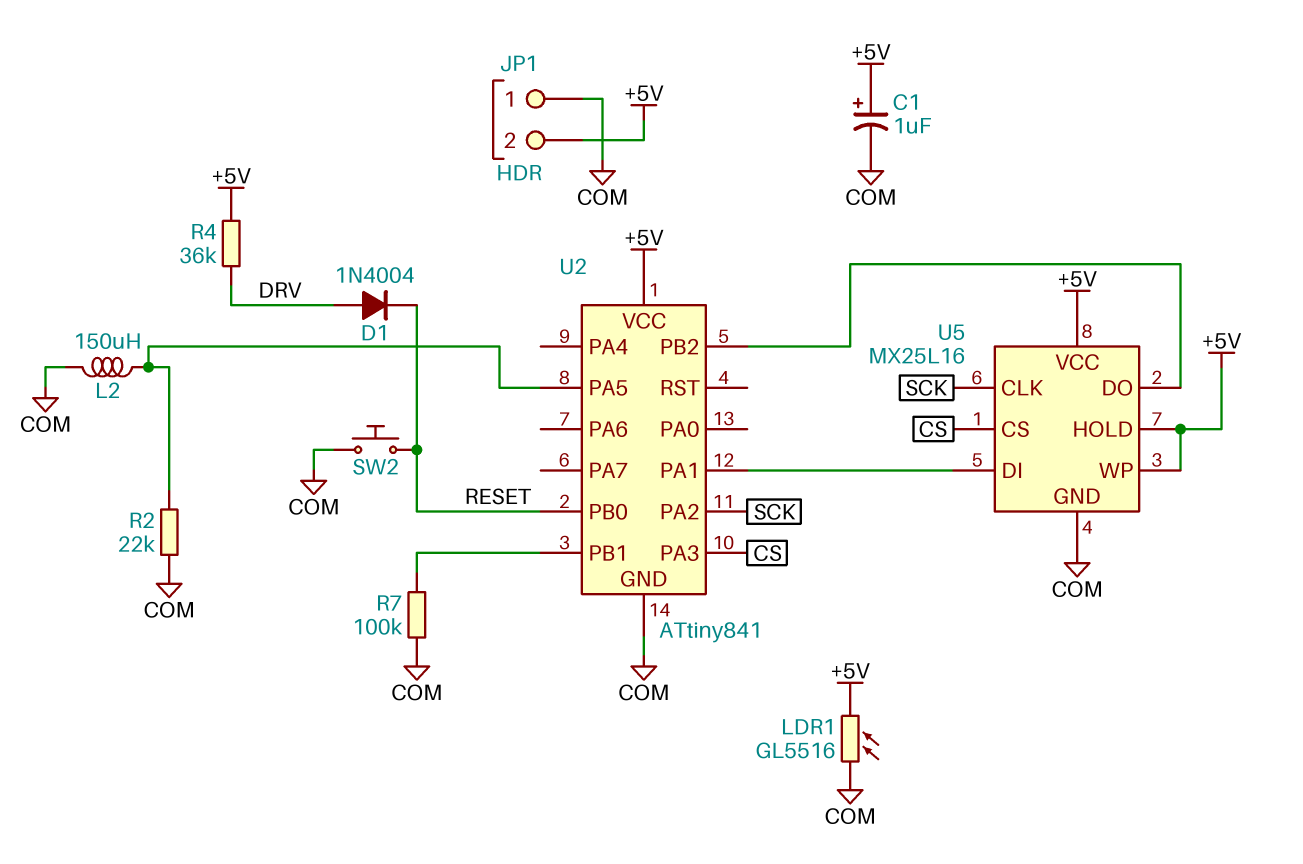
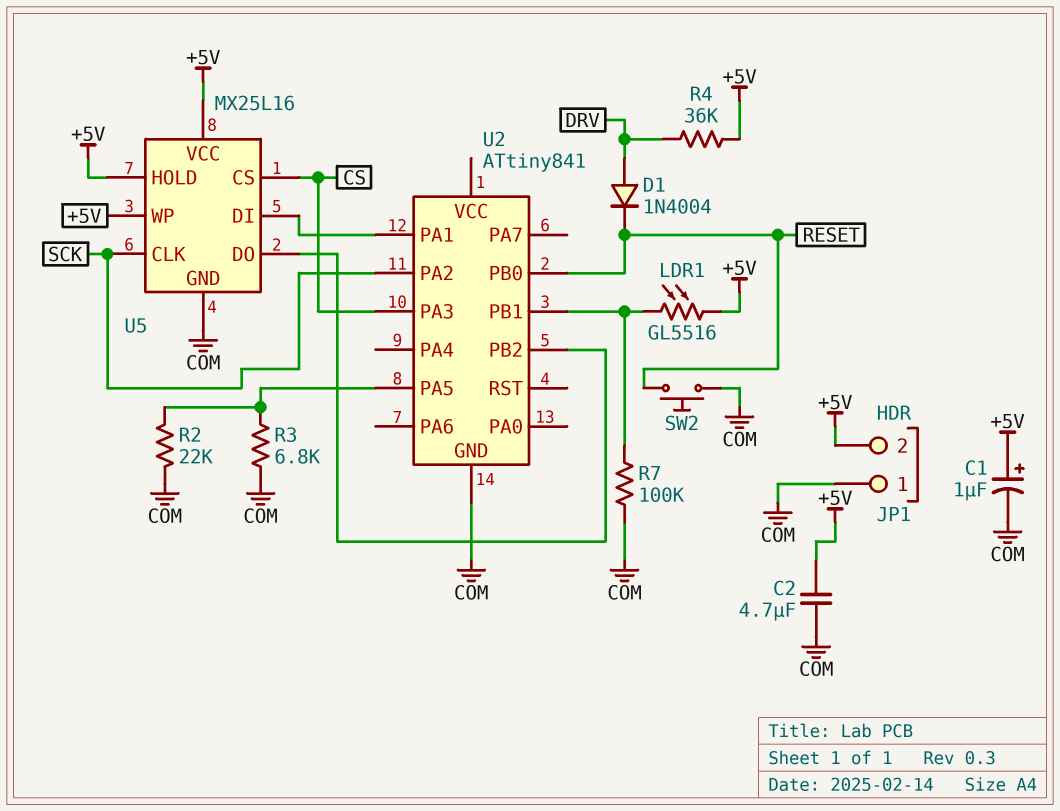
C2: none -> 4.7uF (+5V, COM)
L2: 150uH (COM, U2/PA5) -> none
LDR1: GL5516 (+5V, COM) -> GL5516 (+5V, U2/PB1)
R3: none -> 6.8k (COM, U2/PA5)
U2 pin VCC: +5V -> none

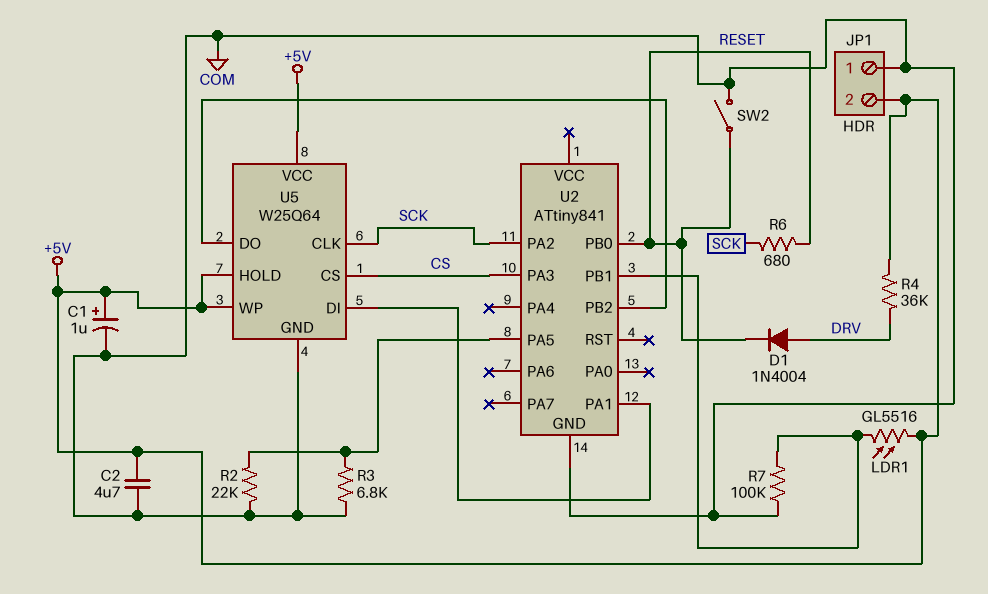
R6: none -> 680 (RESET, SCK)
SW2: button (COM, RESET) -> switch (COM, RESET)
U5: MX25L16 -> W25Q64

